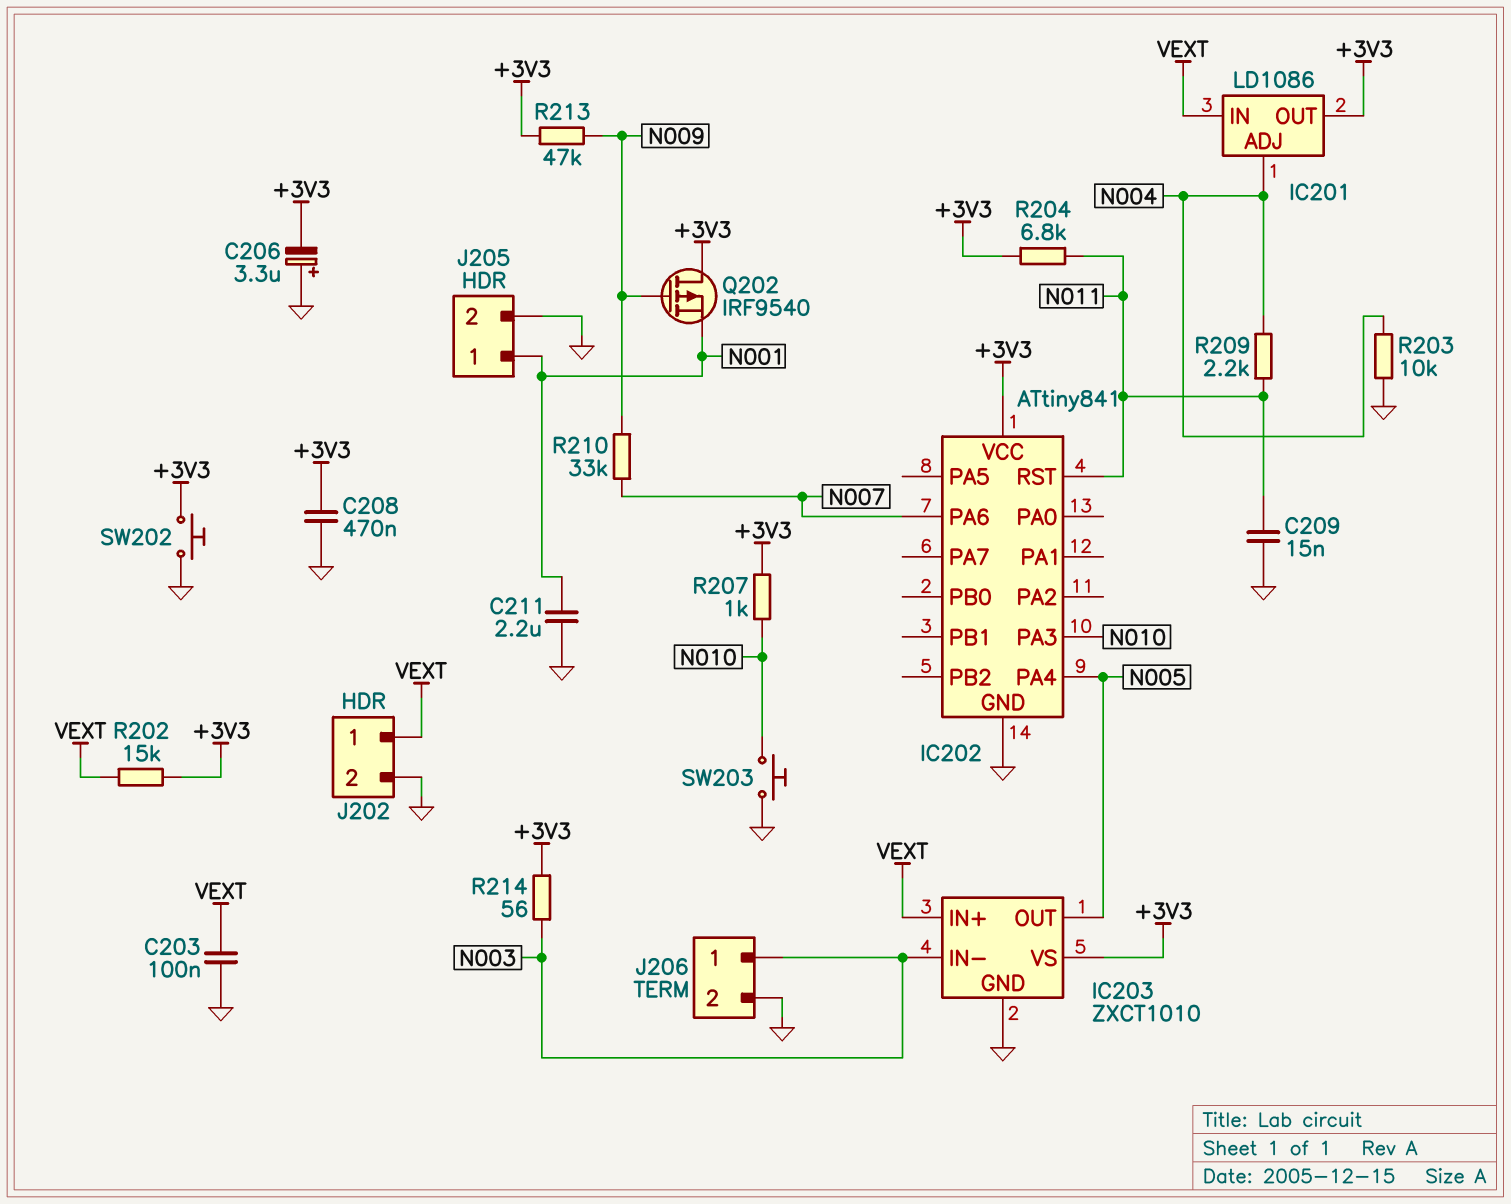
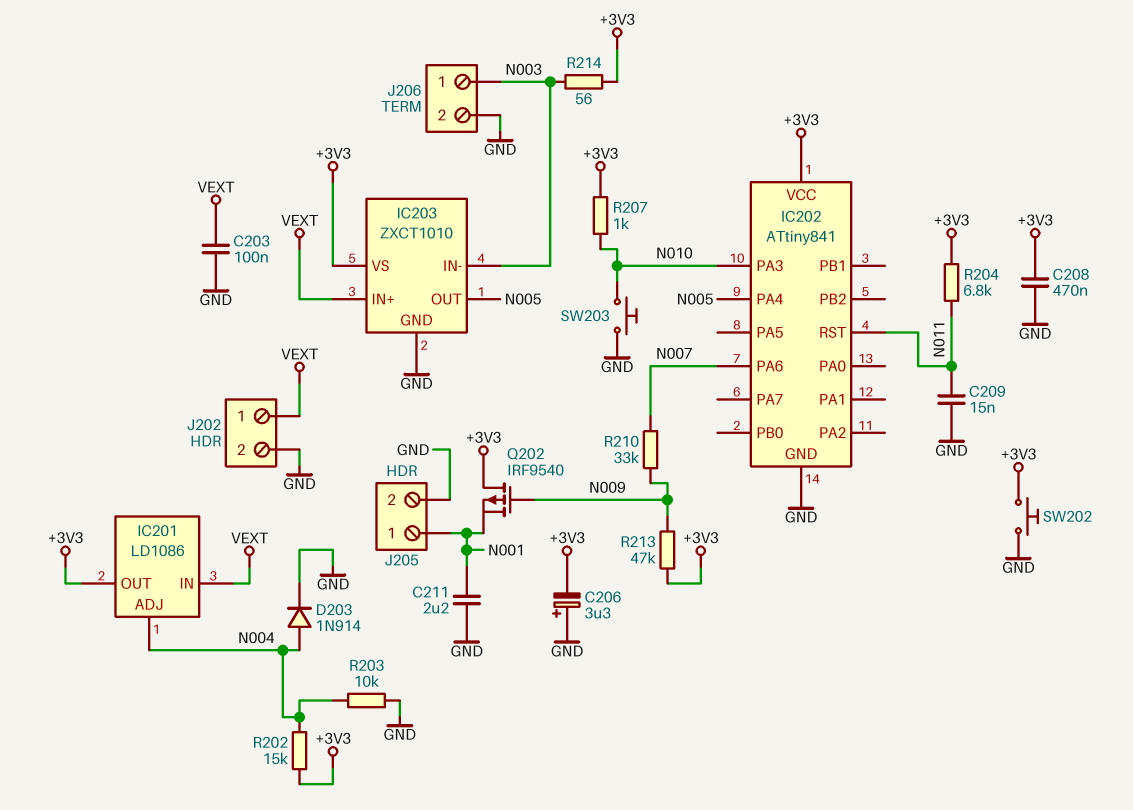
D203: none -> diode 1N914 (A N004, K GND)
R202: 15k (+3V3, VEXT) -> 15k (+3V3, N004)
R209: 2.2k (N004, N011) -> none

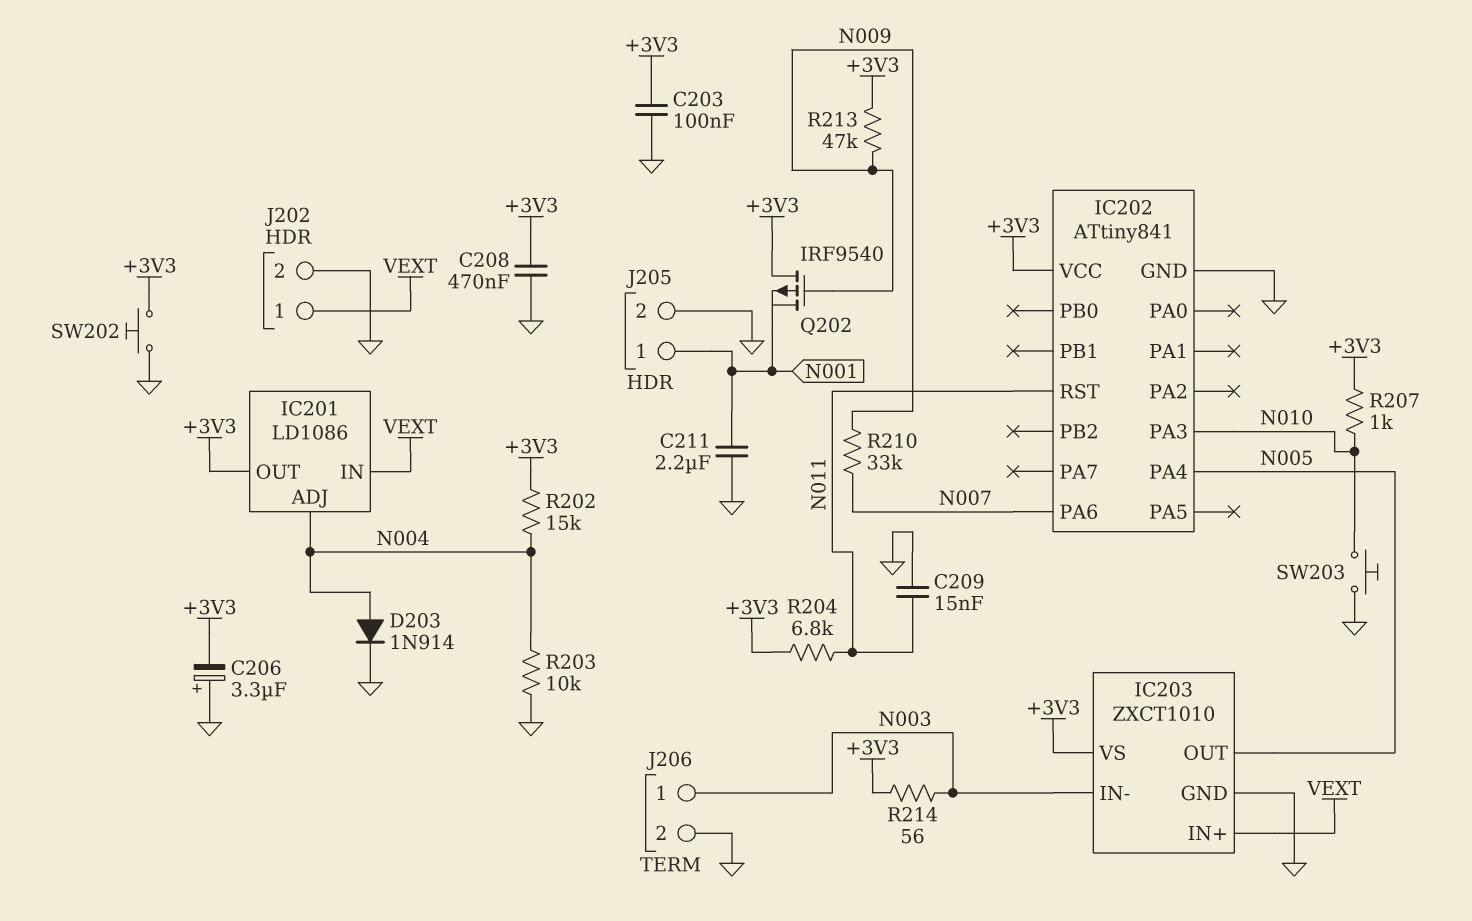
C203: 100nF (GND, VEXT) -> 100nF (+3V3, GND)

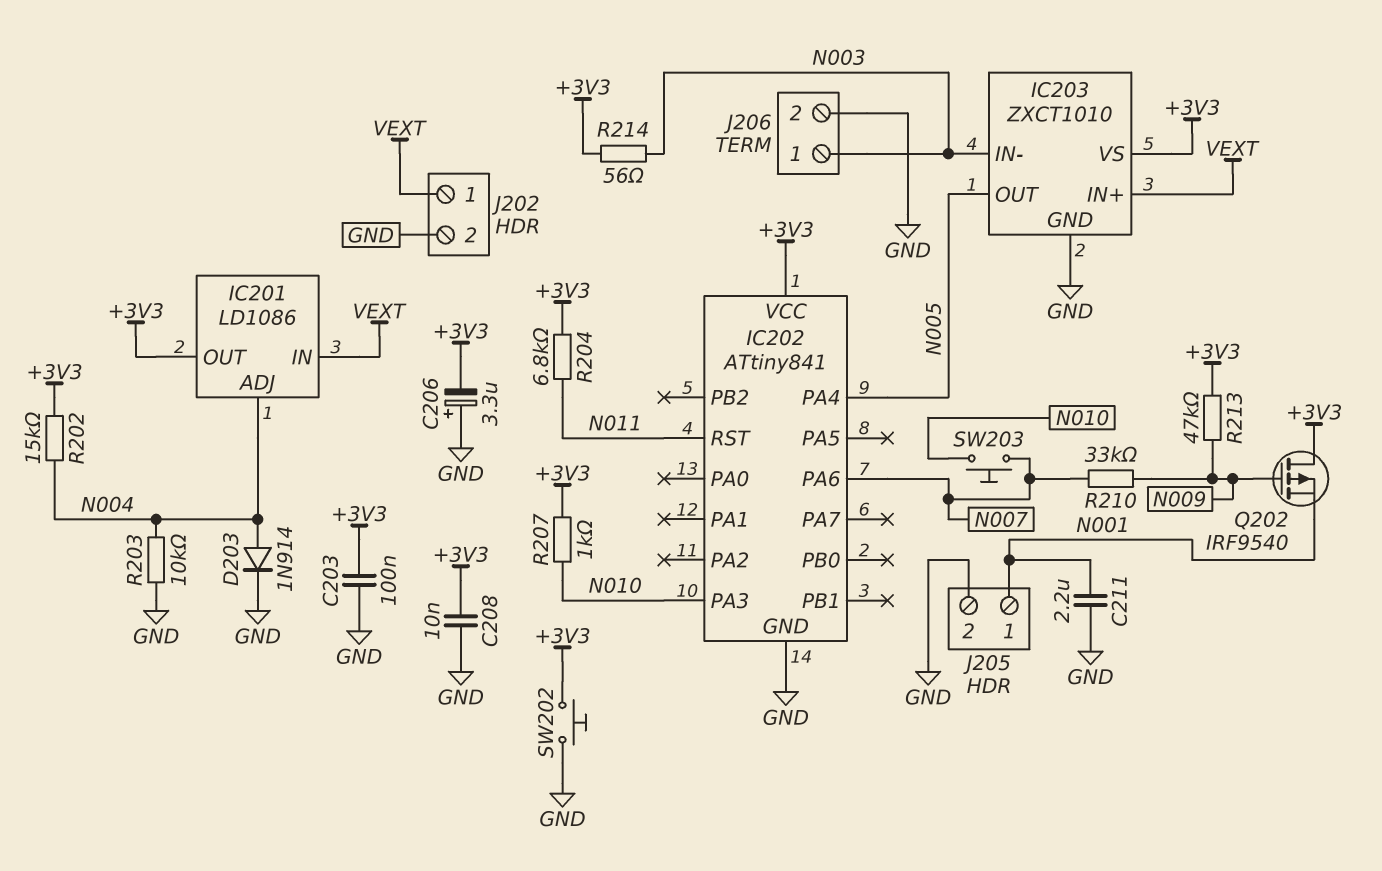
C208: 470nF (+3V3, GND) -> 10nF (+3V3, GND)
C209: 15nF (GND, N011) -> none
SW203: button (GND, N010) -> button (N007, N010)

